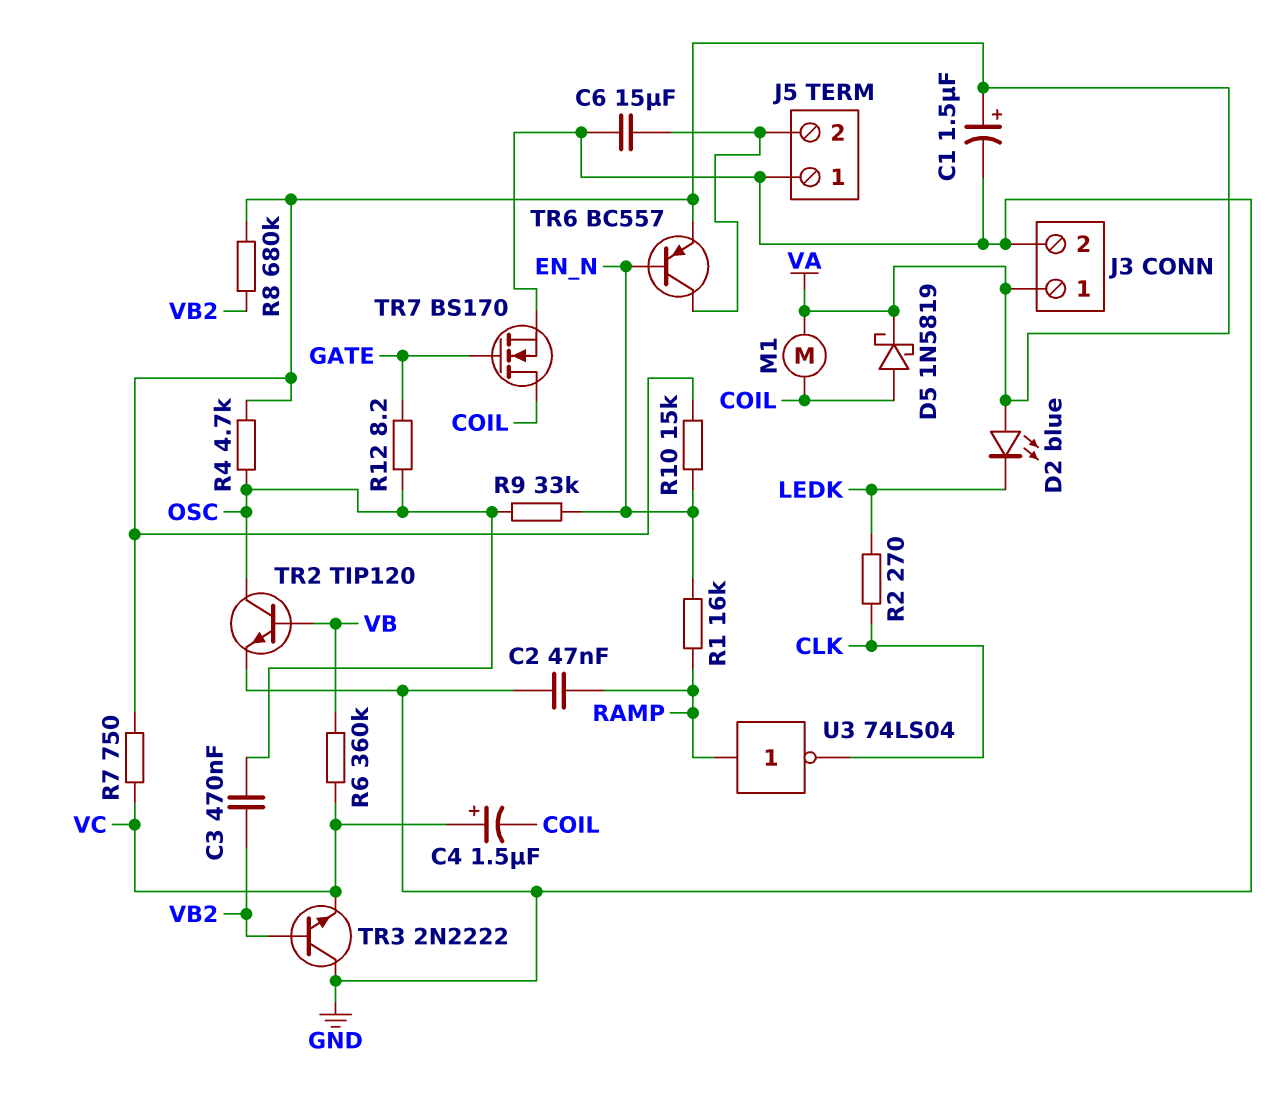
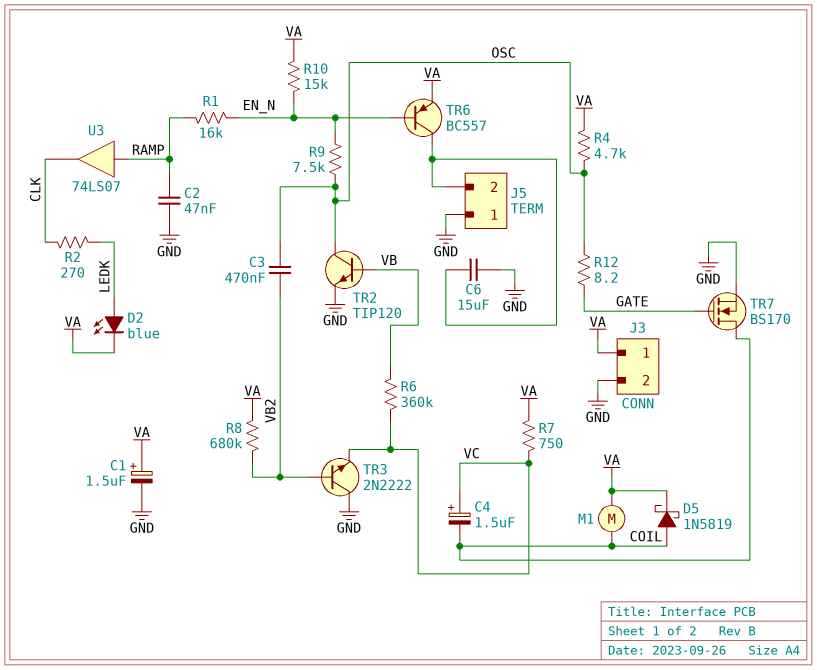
D2: LED blue (A VA, K LEDK) -> LED blue (A LEDK, K VA)
R9: 33k (EN_N, OSC) -> 7.5k (EN_N, OSC)
U3: NOT 74LS04 (in RAMP, out CLK) -> buffer 74LS07 (in RAMP, out CLK)

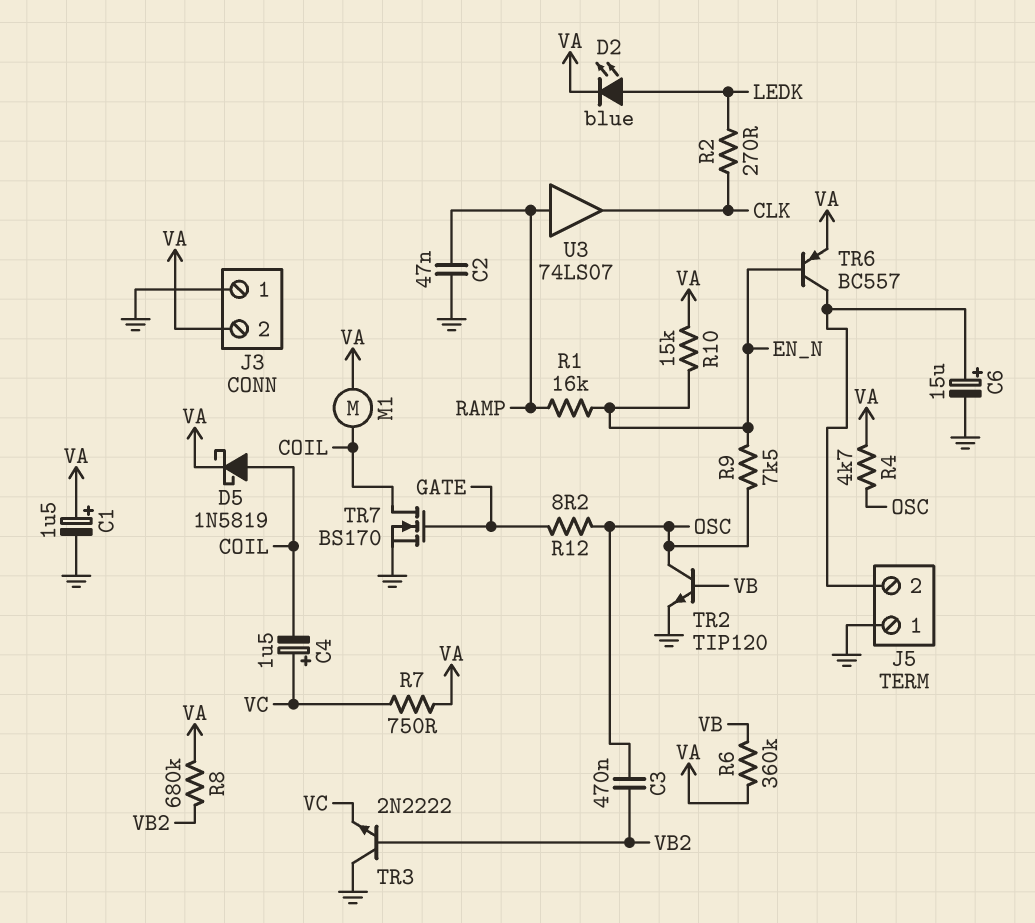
C6: 15uF (GND, J5/2) -> 15uF (plus J5/2, minus GND)
J3 pin 1: VA -> GND
J3 pin 2: GND -> VA
R6: 360k (VB, VC) -> 360k (VA, VB)

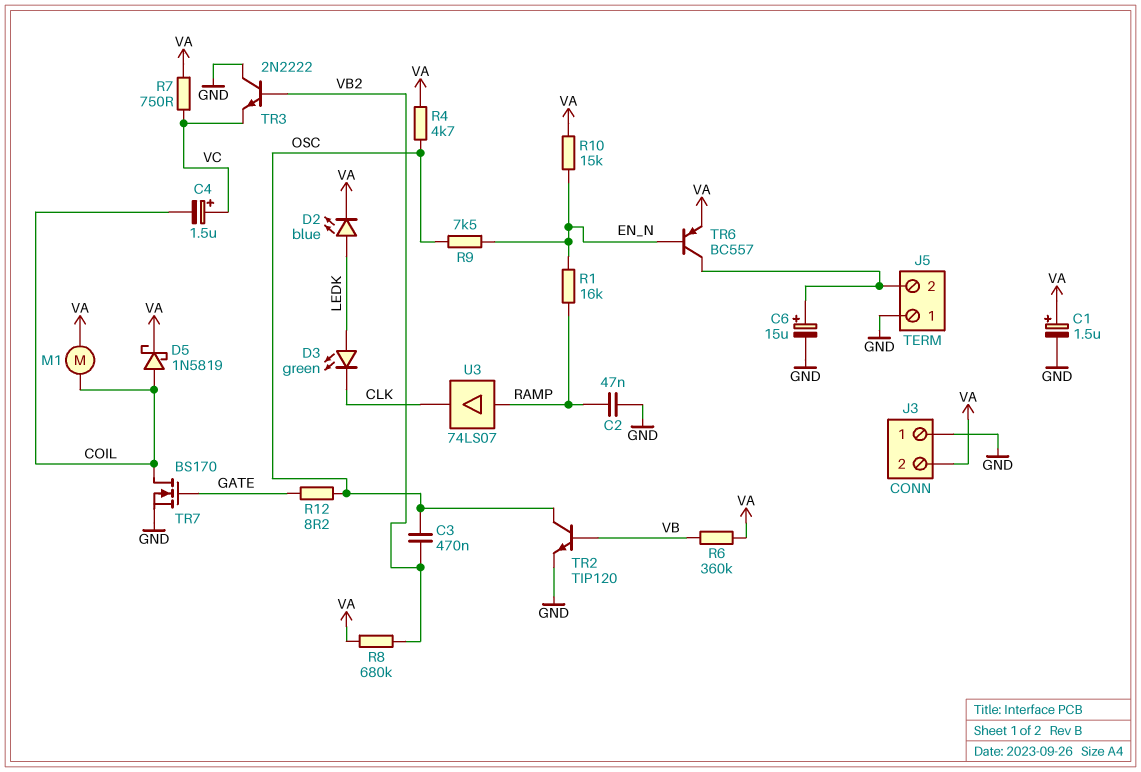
D3: none -> LED green (A LEDK, K CLK)
R2: 270 (CLK, LEDK) -> none

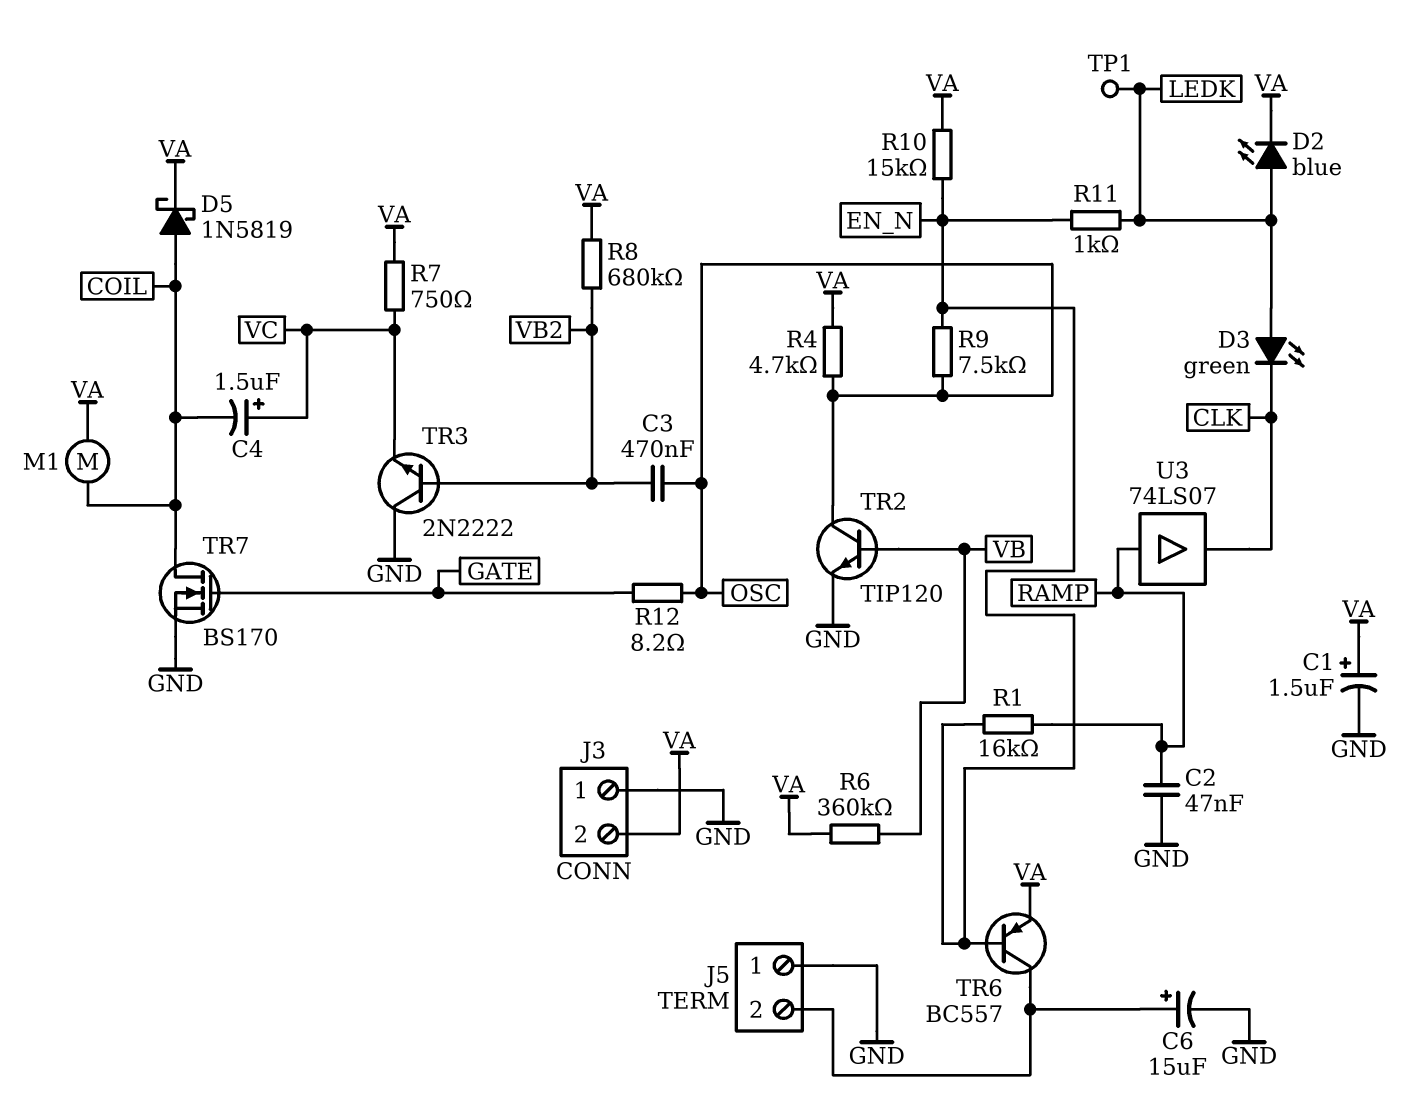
R11: none -> 1k (EN_N, LEDK)
TP1: none -> test point (LEDK)

